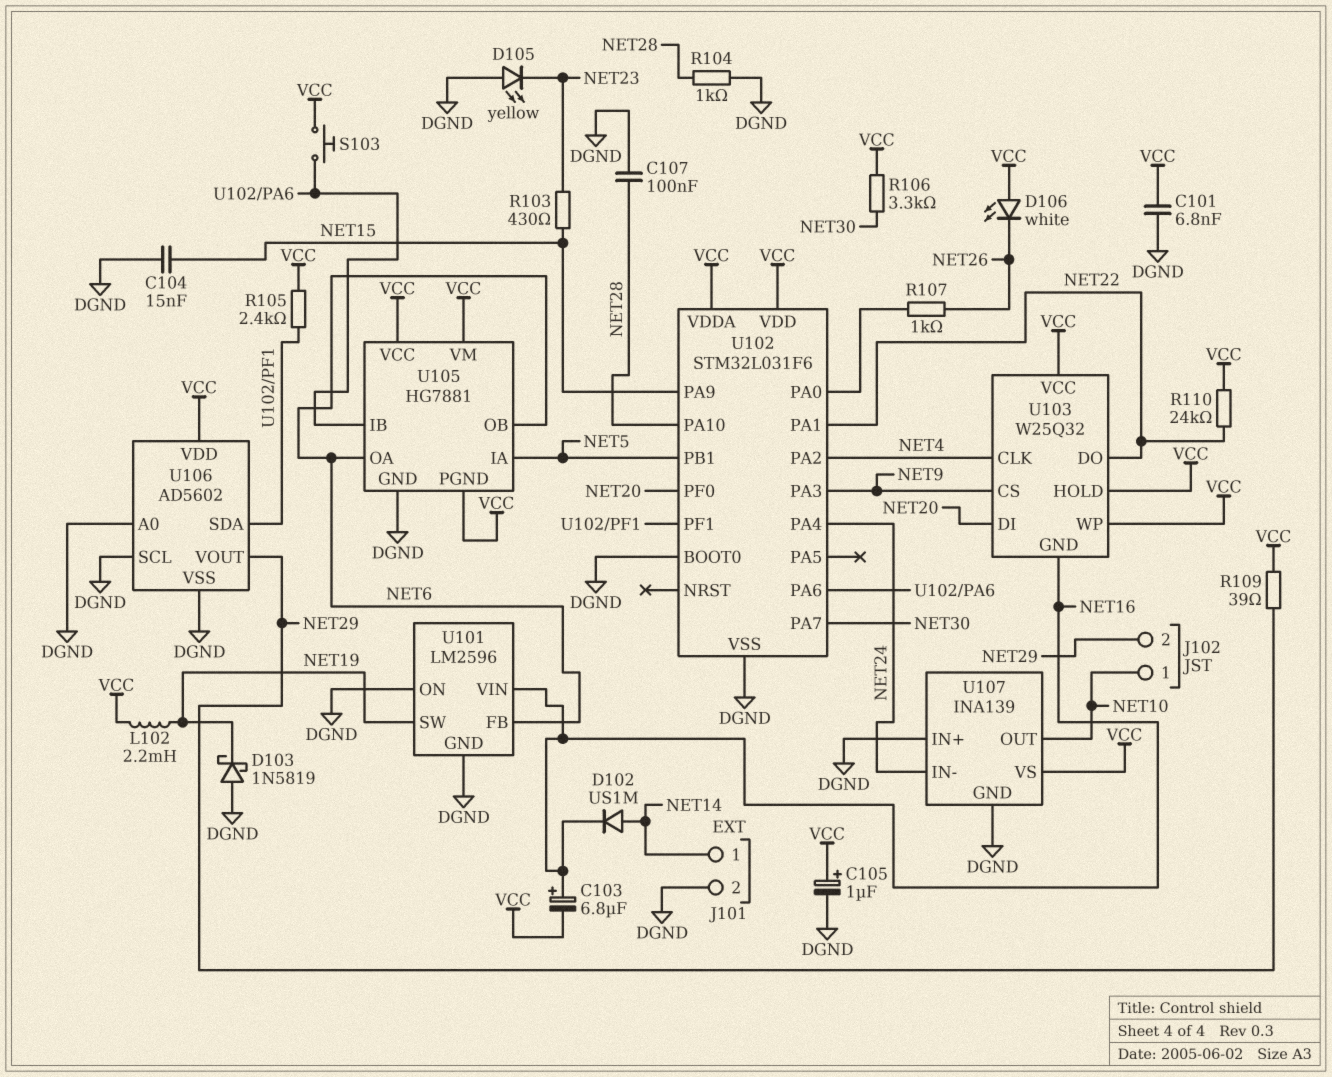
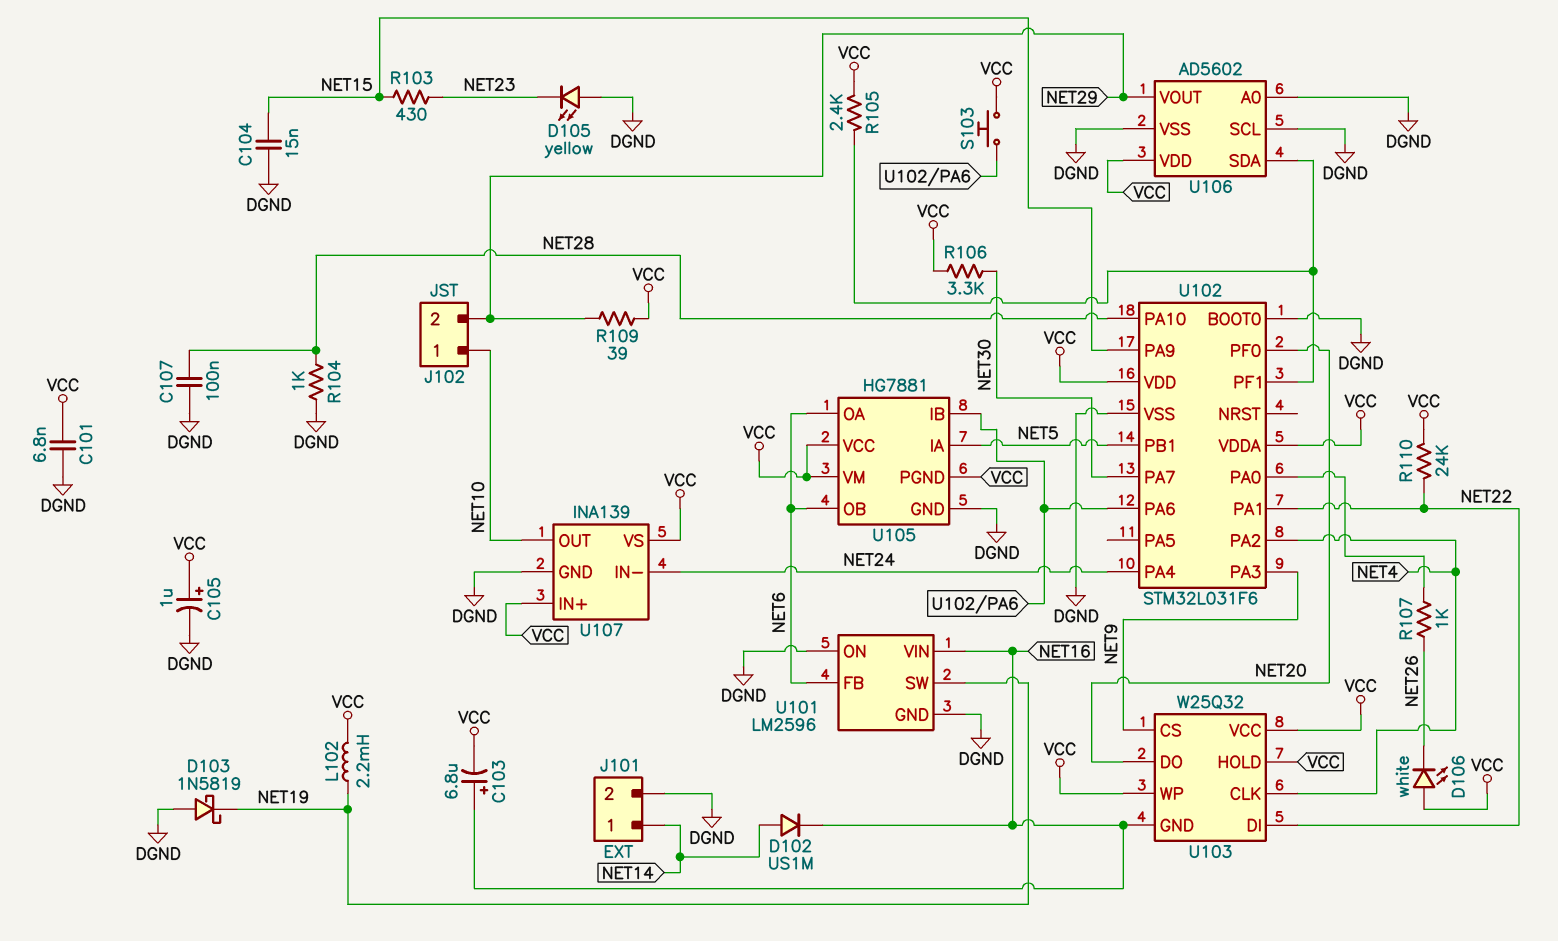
U103 pin DI: NET20 -> NET22
U103 pin DO: NET22 -> NET20
U107 pin IN+: DGND -> VCC

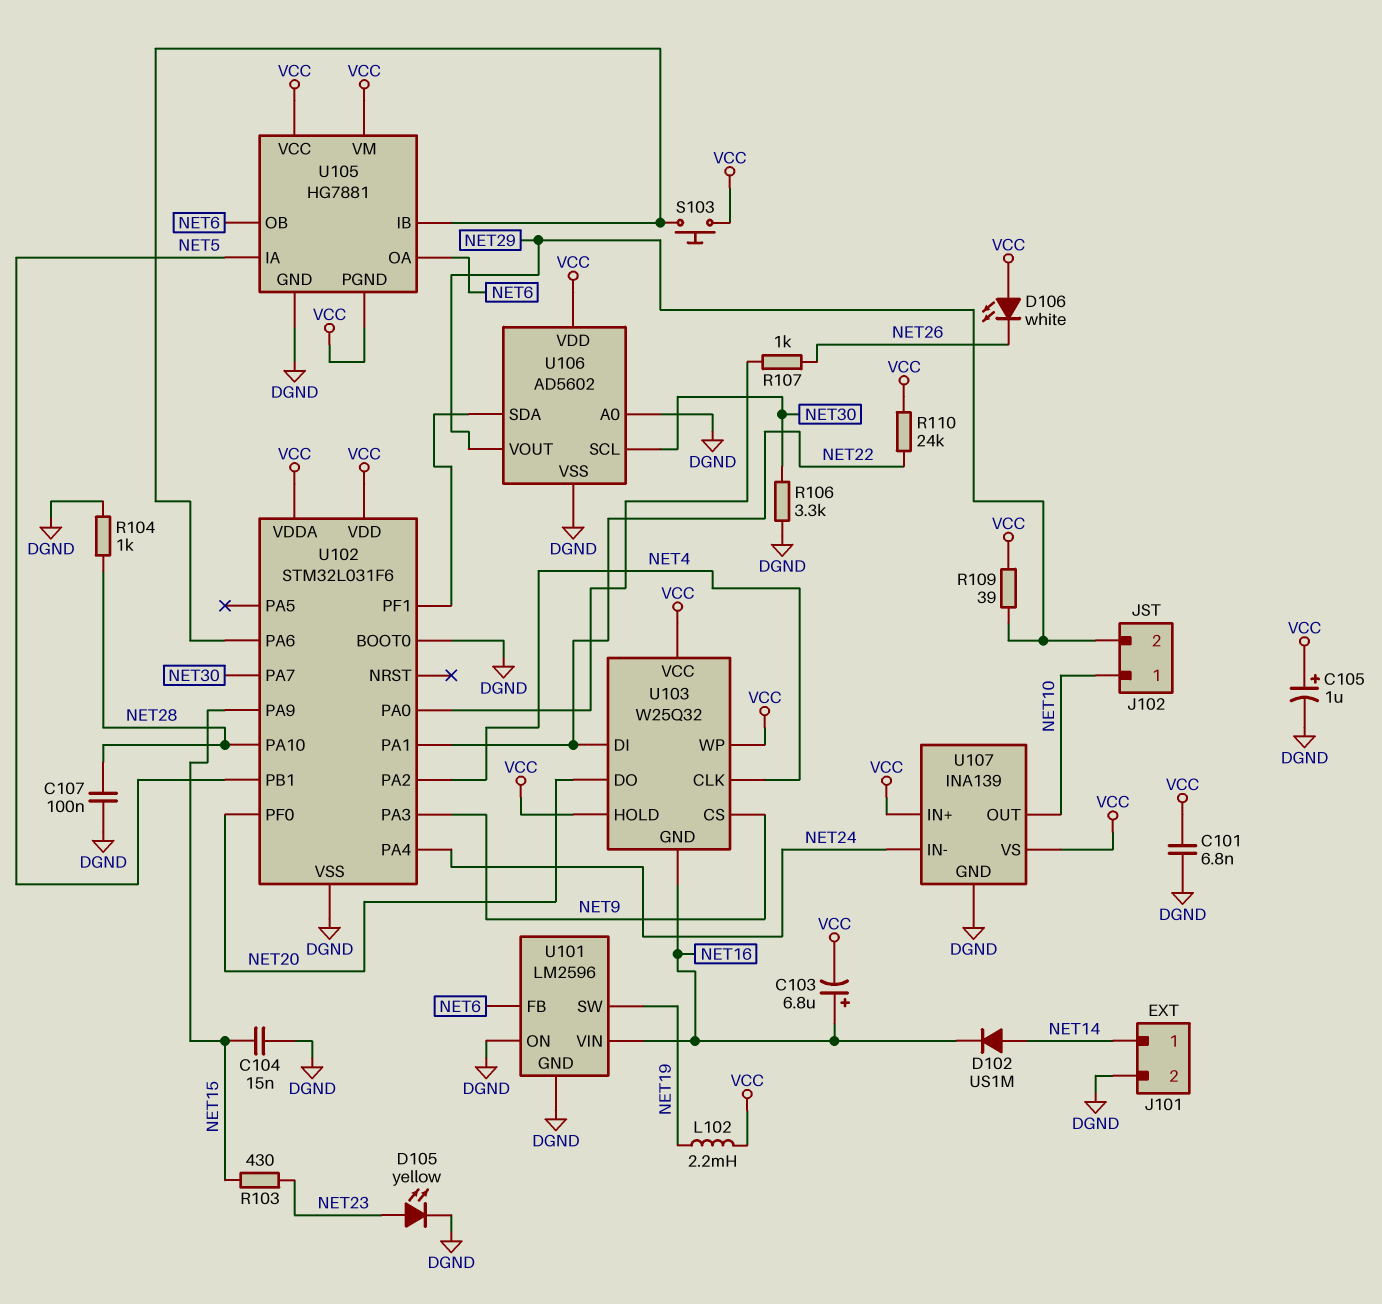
D103: schottky 1N5819 (A DGND, K NET19) -> none
D105: LED yellow (A DGND, K NET23) -> LED yellow (A NET23, K DGND)
R105: 2.4k (U102/PF1, VCC) -> none
R106: 3.3k (NET30, VCC) -> 3.3k (DGND, NET30)
U106 pin SCL: DGND -> NET30

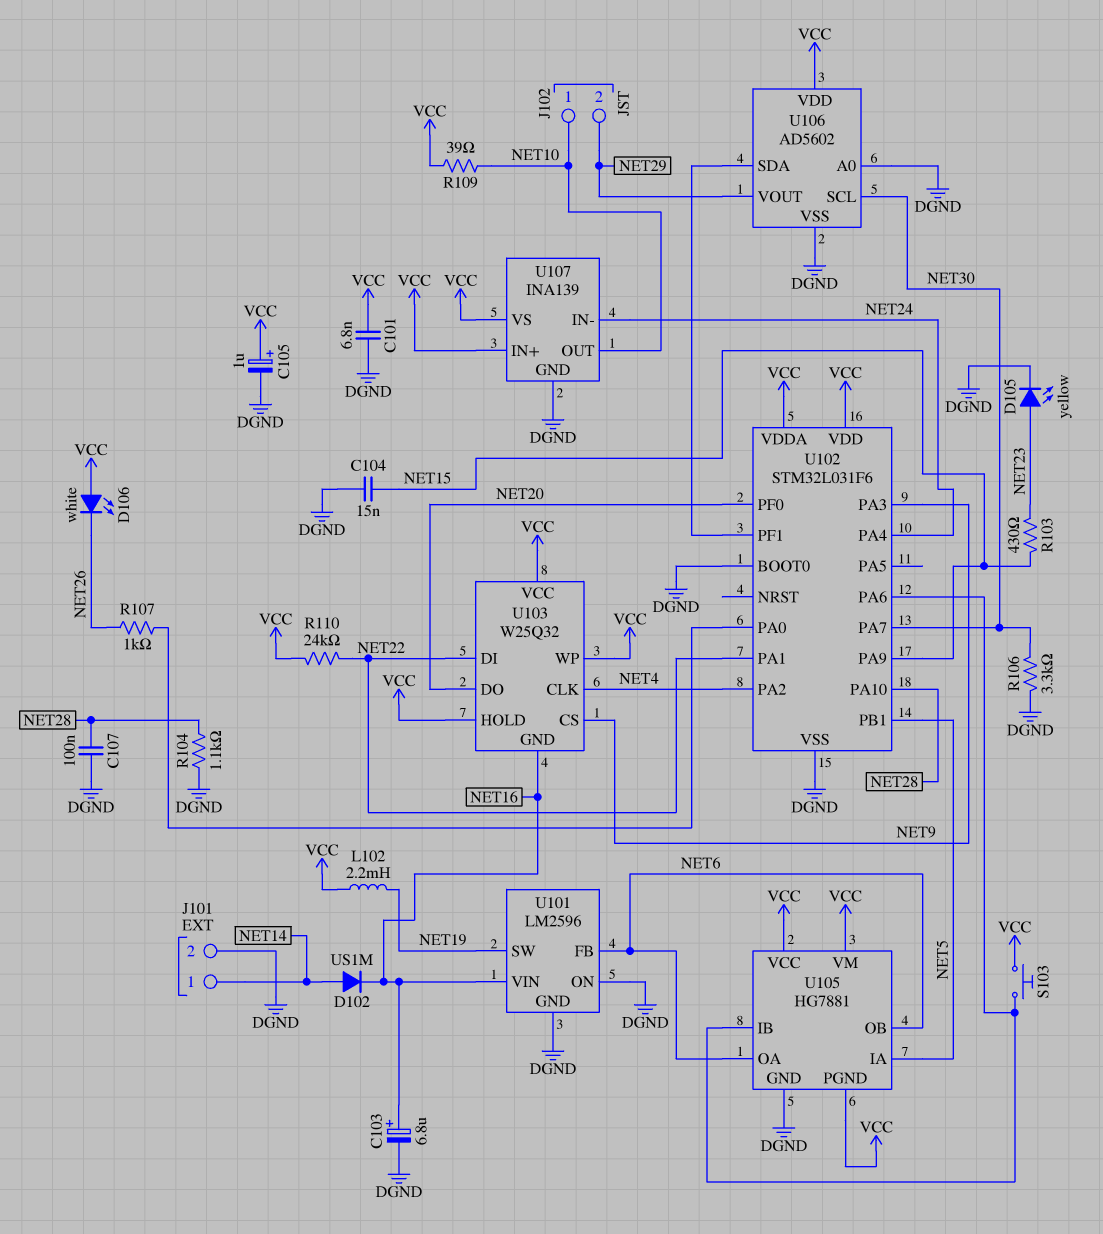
C103: 6.8uF (plus NET16, minus VCC) -> 6.8uF (plus NET16, minus DGND)
R104: 1k (DGND, NET28) -> 1.1k (DGND, NET28)
R109: 39 (NET29, VCC) -> 39 (NET10, VCC)

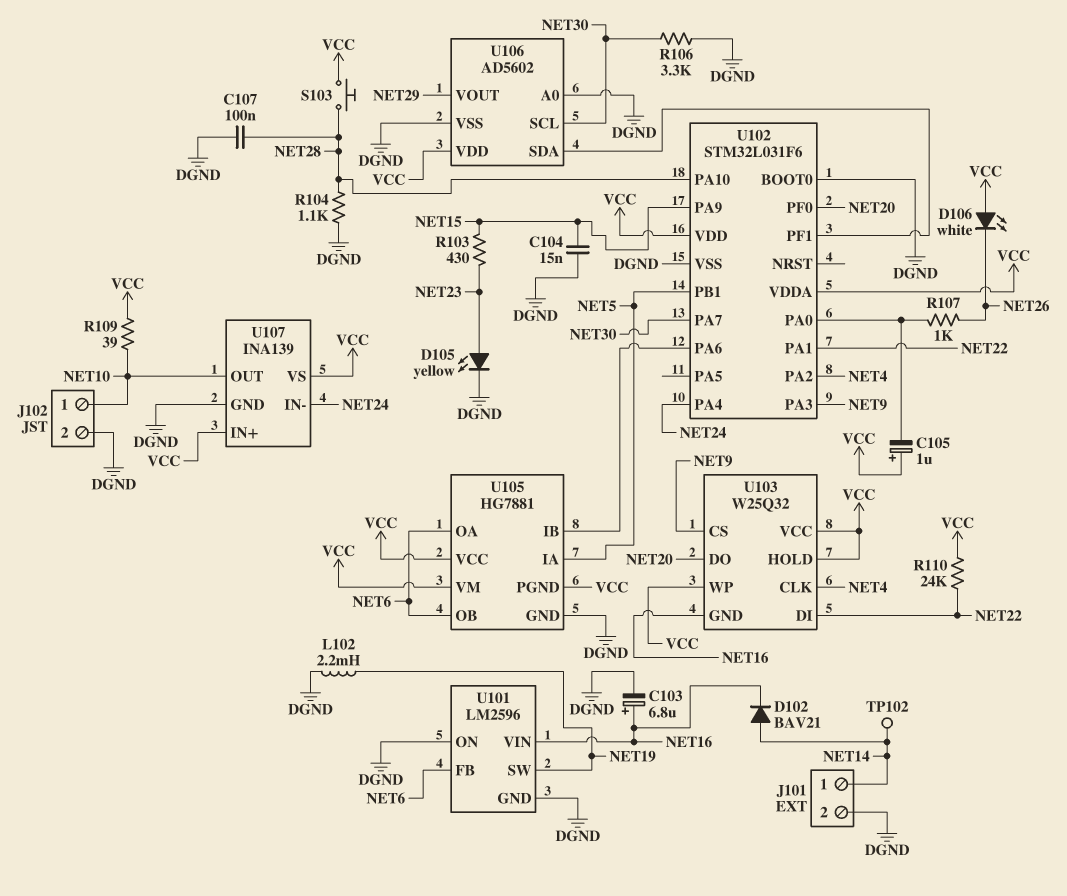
C101: 6.8nF (DGND, VCC) -> none
C105: 1uF (plus VCC, minus DGND) -> 1uF (plus VCC, minus U102/PA0)
D102: diode US1M (A NET14, K NET16) -> diode BAV21 (A NET14, K NET16)
J102 pin 2: NET29 -> DGND
L102: 2.2mH (NET19, VCC) -> 2.2mH (DGND, NET19)
S103: button (U102/PA6, VCC) -> button (NET28, VCC)
TP102: none -> test point (NET14)

